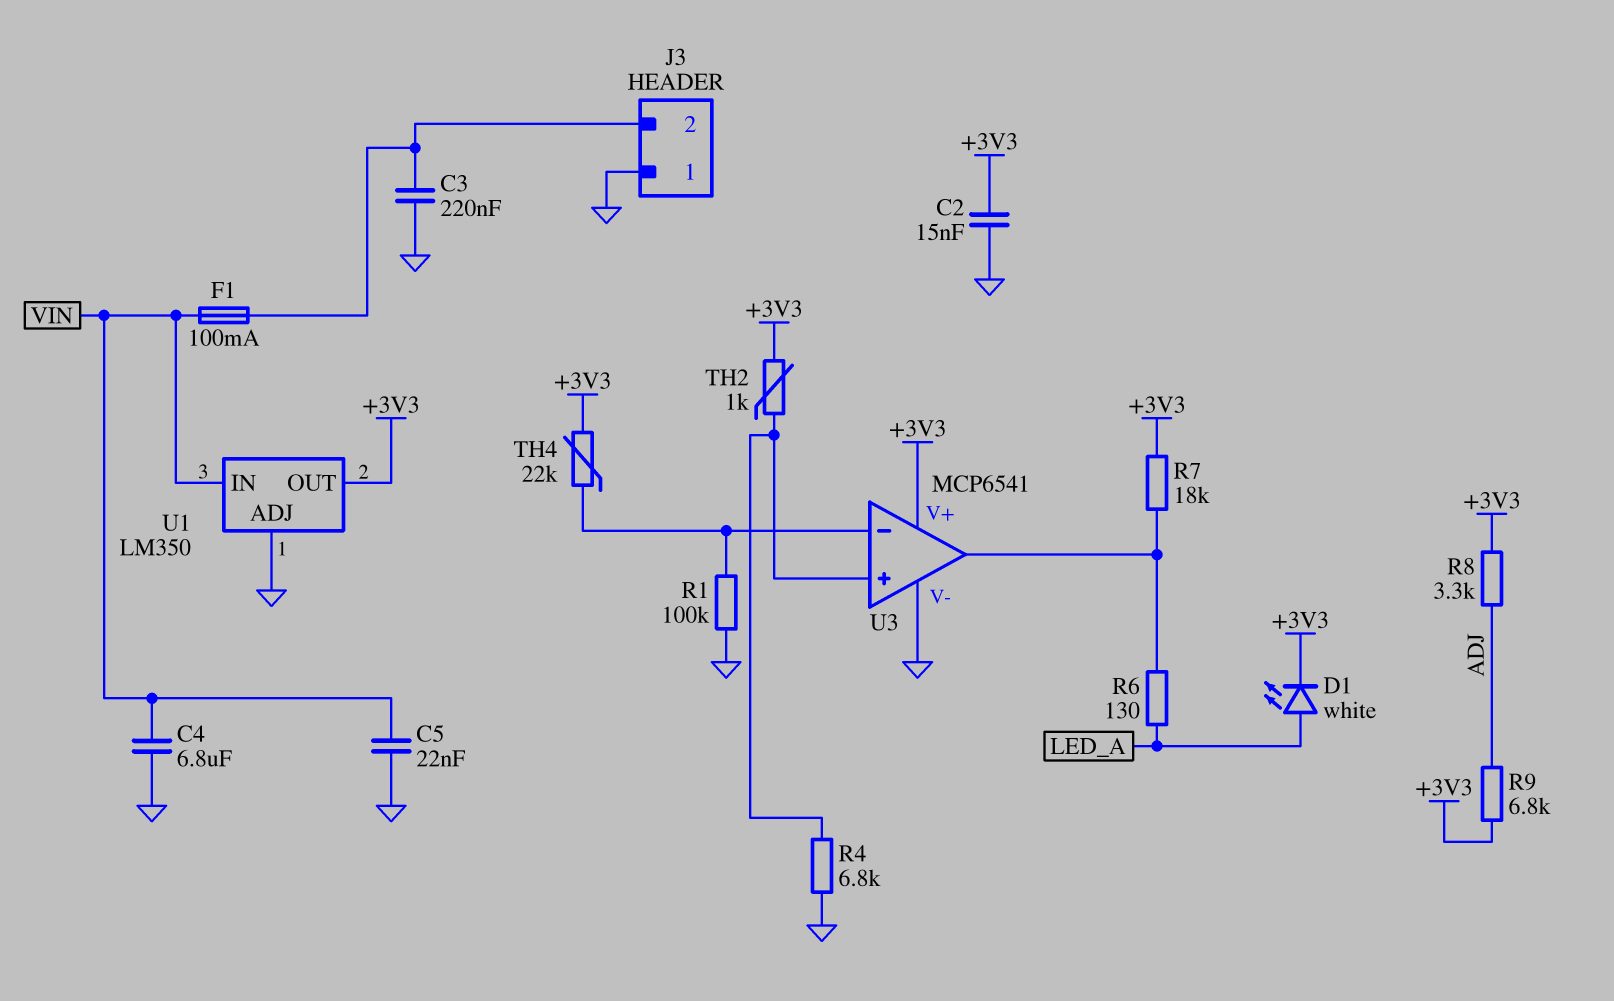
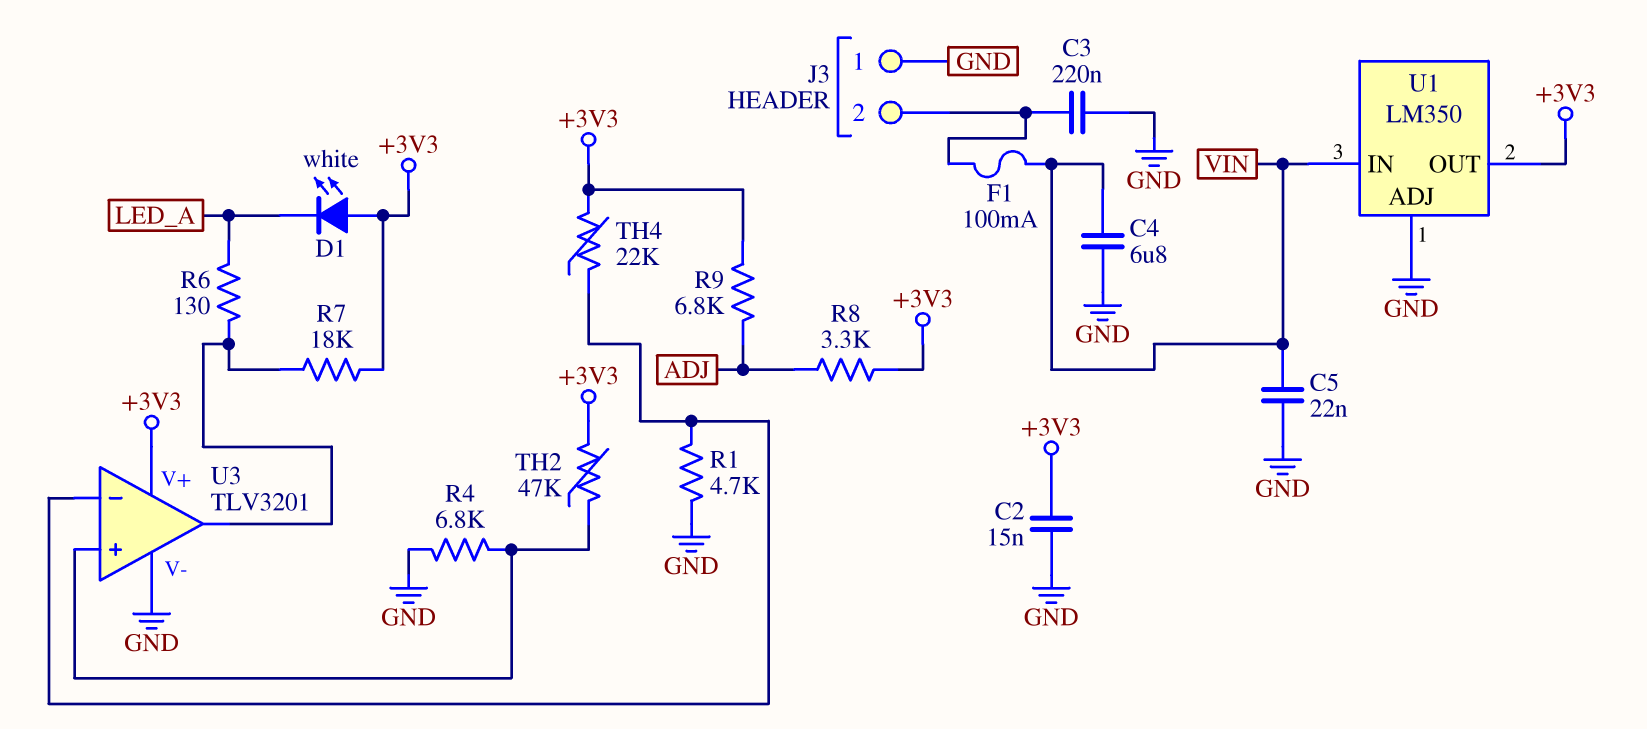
D1: LED white (A LED_A, K +3V3) -> LED white (A +3V3, K LED_A)
R1: 100k (GND, U3/in-) -> 4.7k (GND, U3/in-)
TH2: 1k (+3V3, U3/in+) -> 47k (+3V3, U3/in+)
U3: MCP6541 -> TLV3201

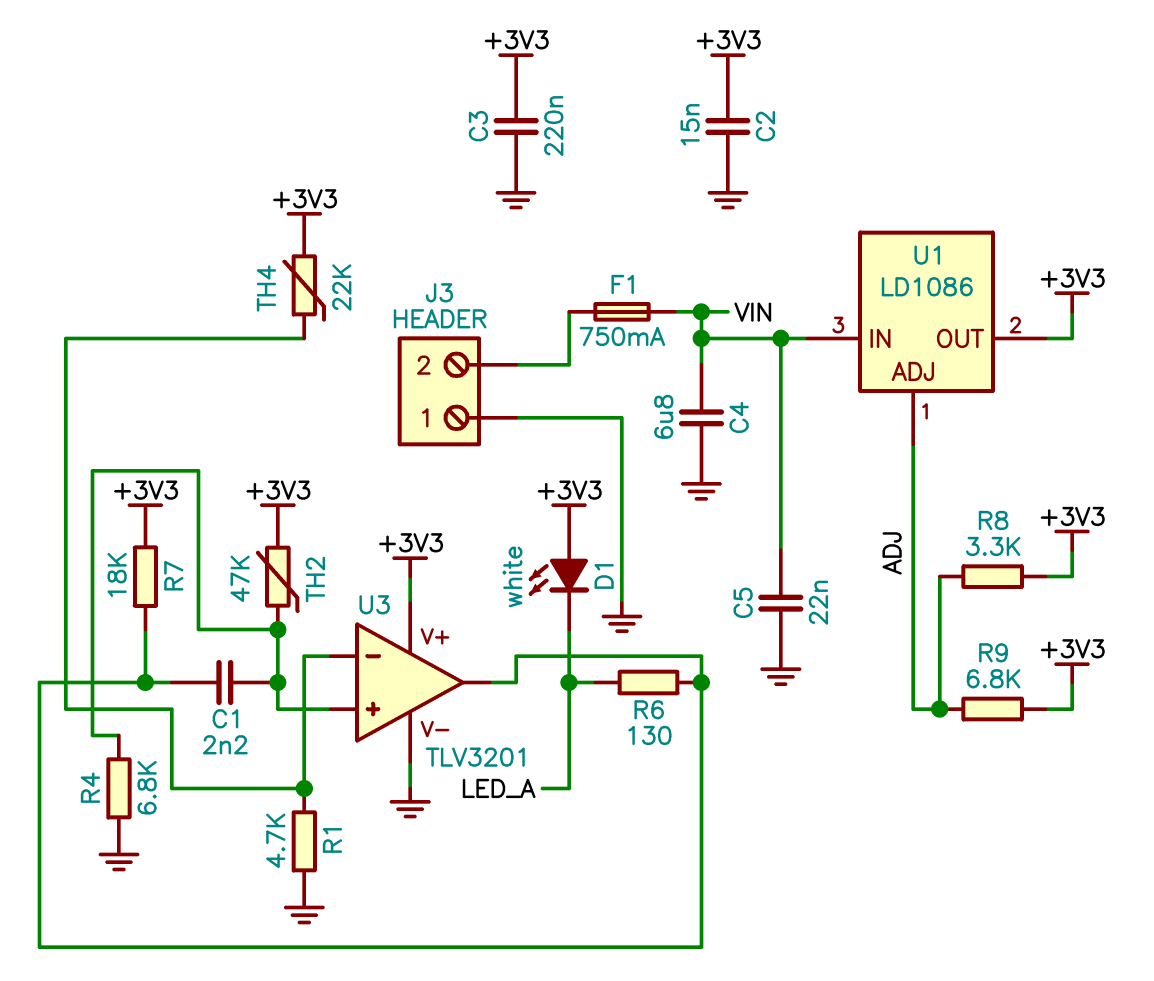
C1: none -> 2.2nF (U3/in+, U3/out)
C3: 220nF (GND, J3/2) -> 220nF (+3V3, GND)
F1: 100mA (J3/2, VIN) -> 750mA (J3/2, VIN)
U1: LM350 -> LD1086
U1 pin ADJ: GND -> ADJ

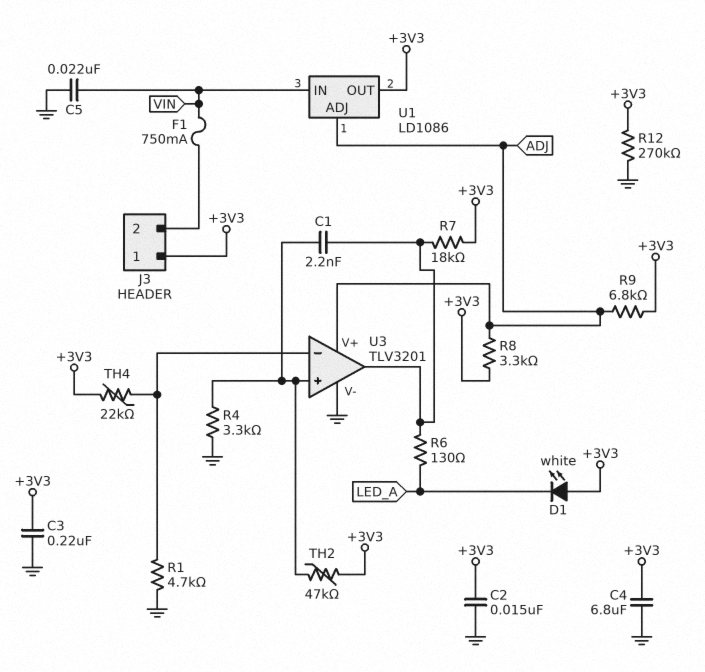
C4: 6.8uF (GND, VIN) -> 6.8uF (+3V3, GND)
J3 pin 1: GND -> +3V3
R4: 6.8k (GND, U3/in+) -> 3.3k (GND, U3/in+)
R12: none -> 270k (+3V3, GND)
U3 pin V+: +3V3 -> ADJ

